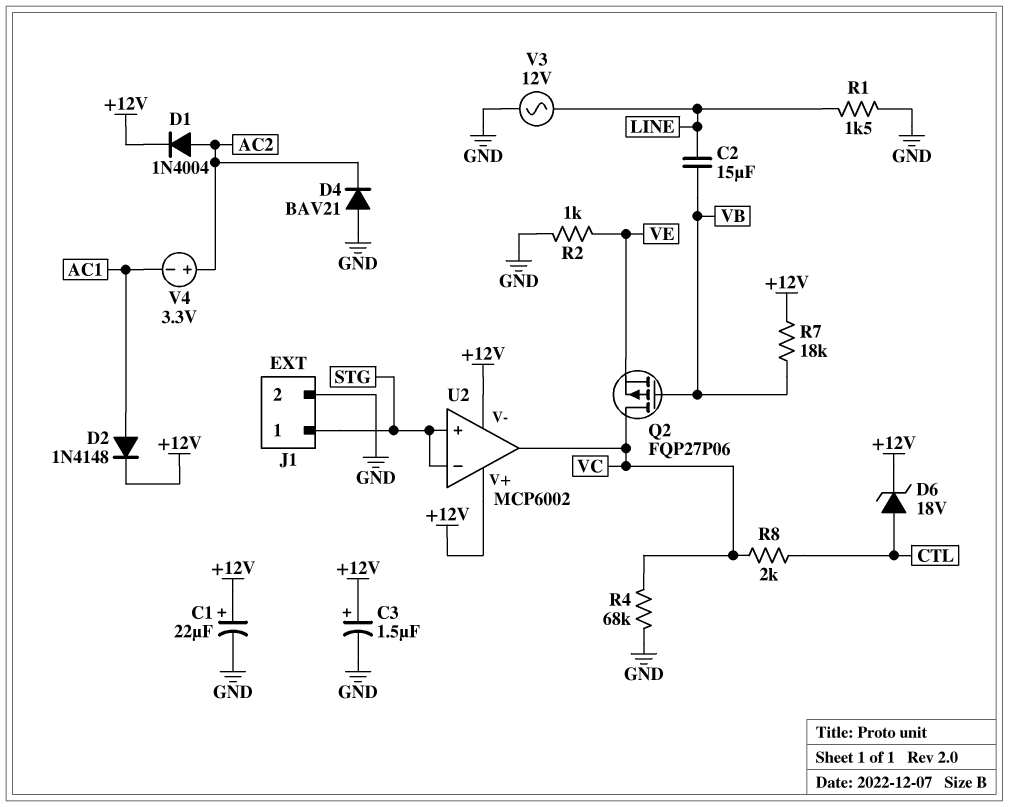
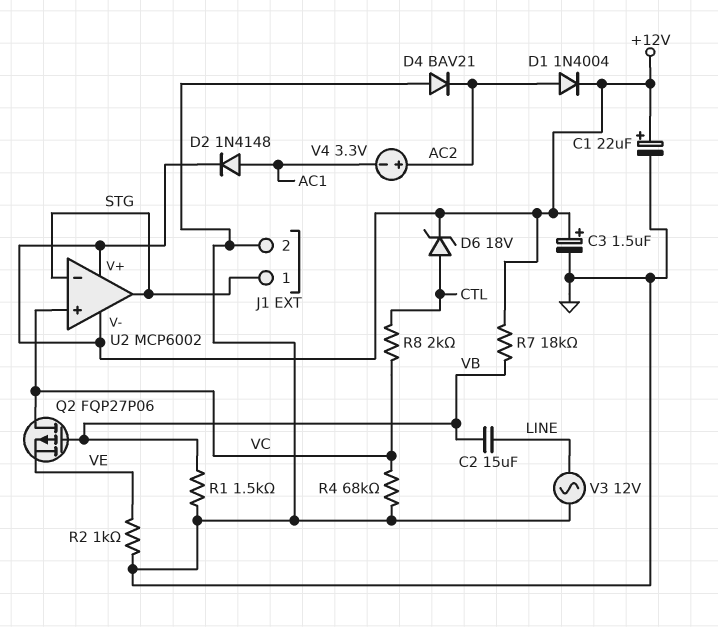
R1: 1.5k (GND, LINE) -> 1.5k (GND, VB)
U2 pin in+: STG -> VC
U2 pin out: VC -> STG

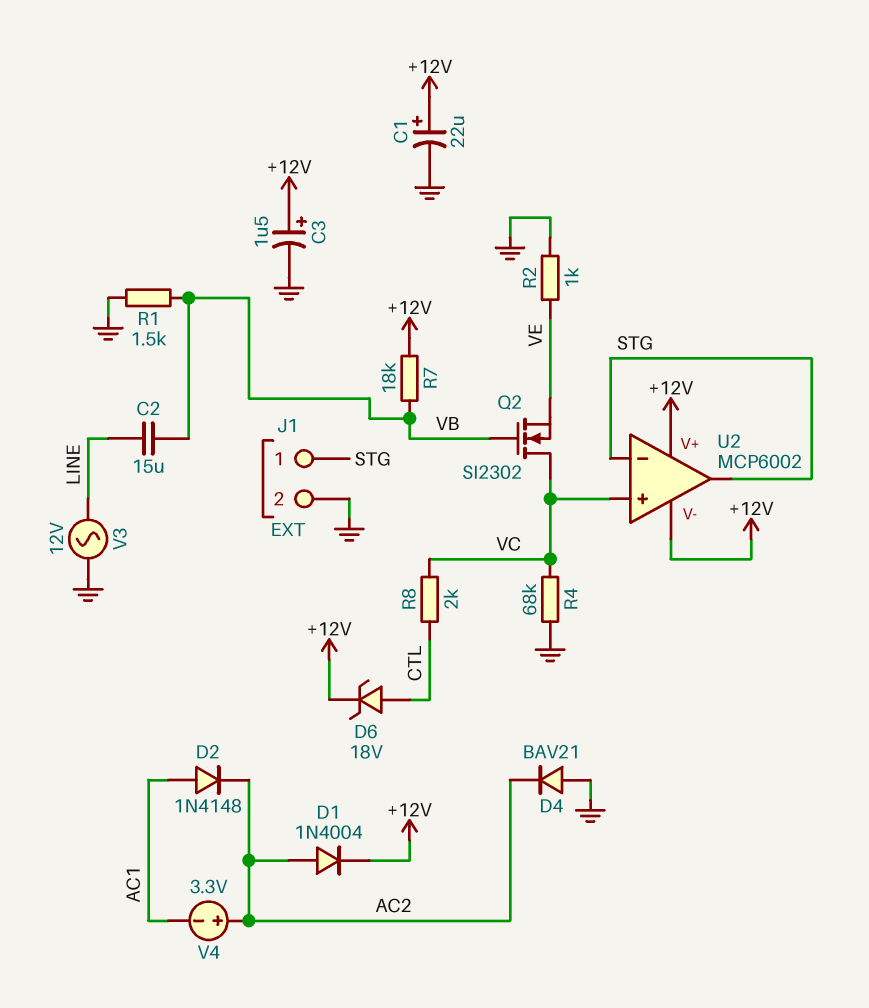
D2: diode 1N4148 (A AC1, K +12V) -> diode 1N4148 (A AC1, K AC2)
Q2: PMOS FQP27P06 (G VB, D VC, S VE) -> NMOS SI2302 (G VB, D VC, S VE)

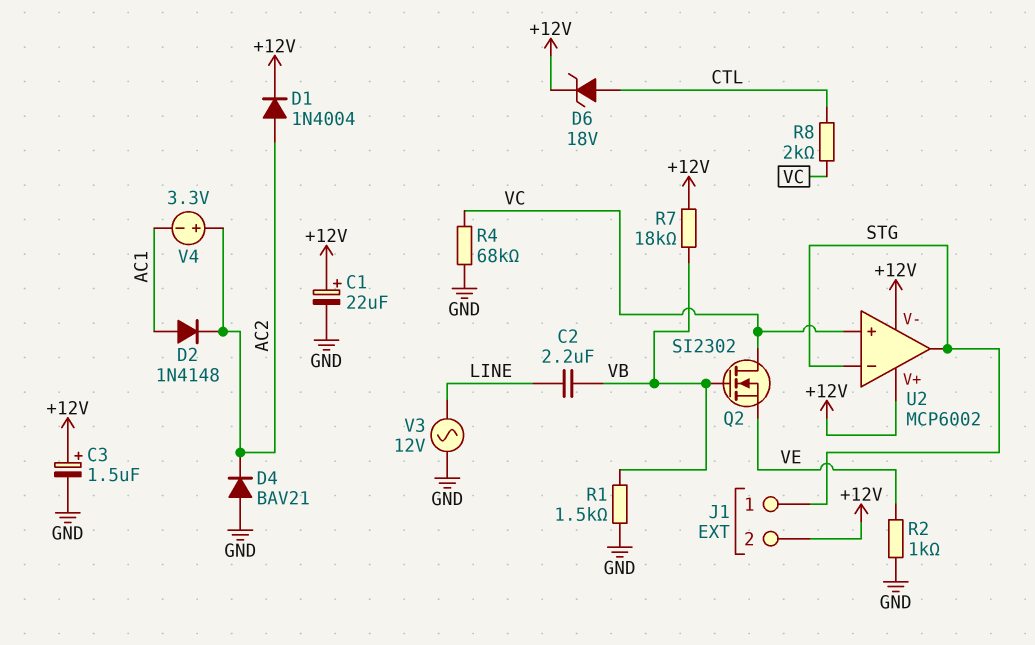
C2: 15uF (LINE, VB) -> 2.2uF (LINE, VB)
J1 pin 2: GND -> +12V

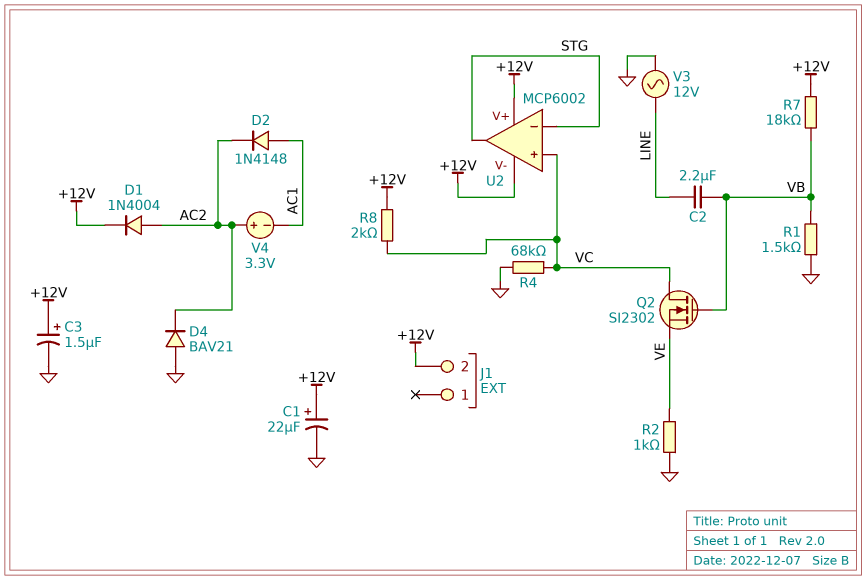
D6: zener 18V (A CTL, K +12V) -> none
J1 pin 1: STG -> none
R8: 2k (CTL, VC) -> 2k (+12V, VC)

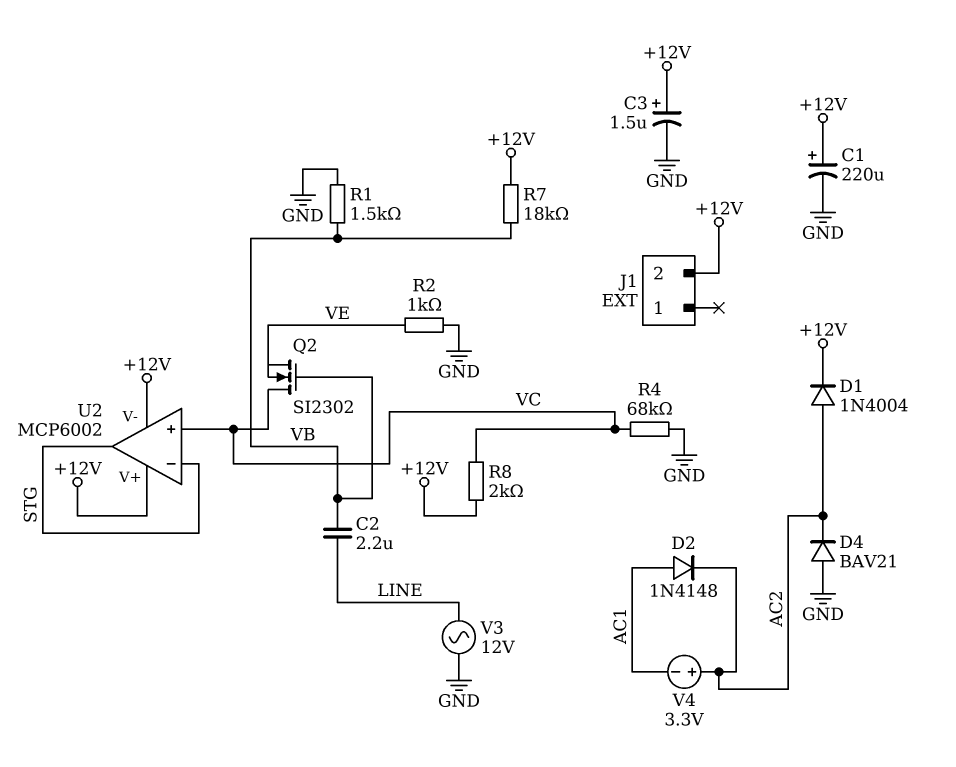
C1: 22uF (plus +12V, minus GND) -> 220uF (plus +12V, minus GND)

